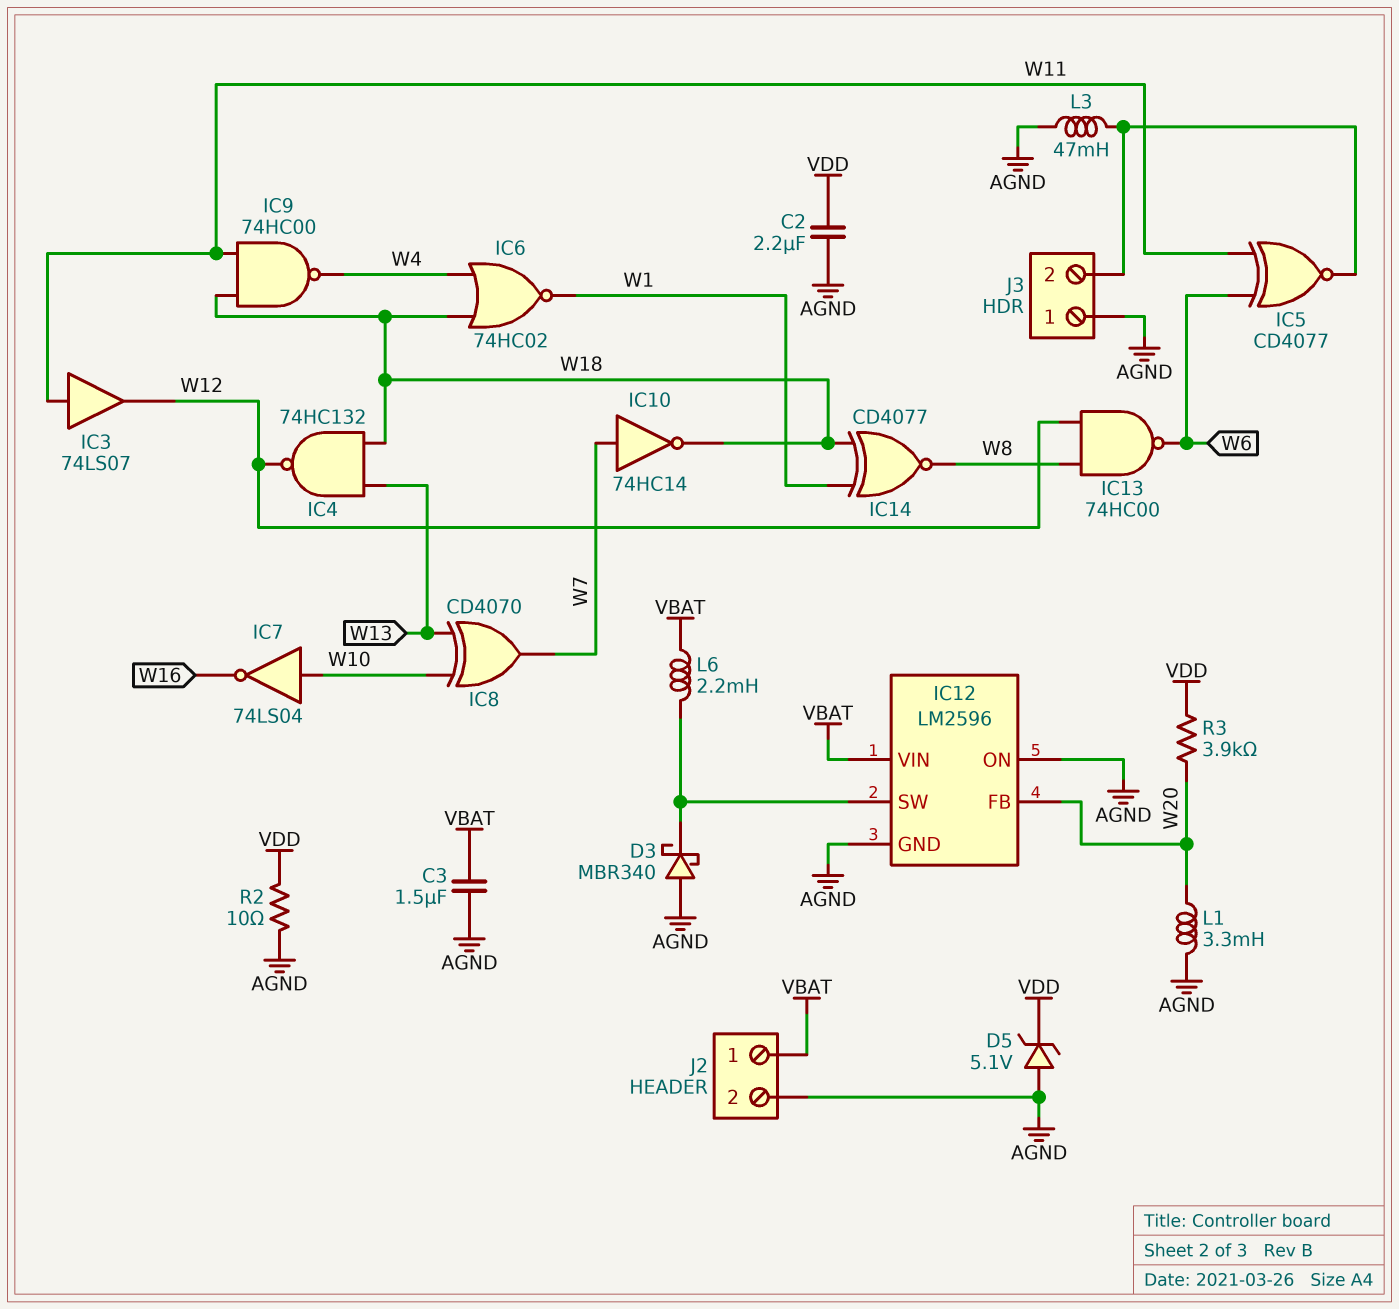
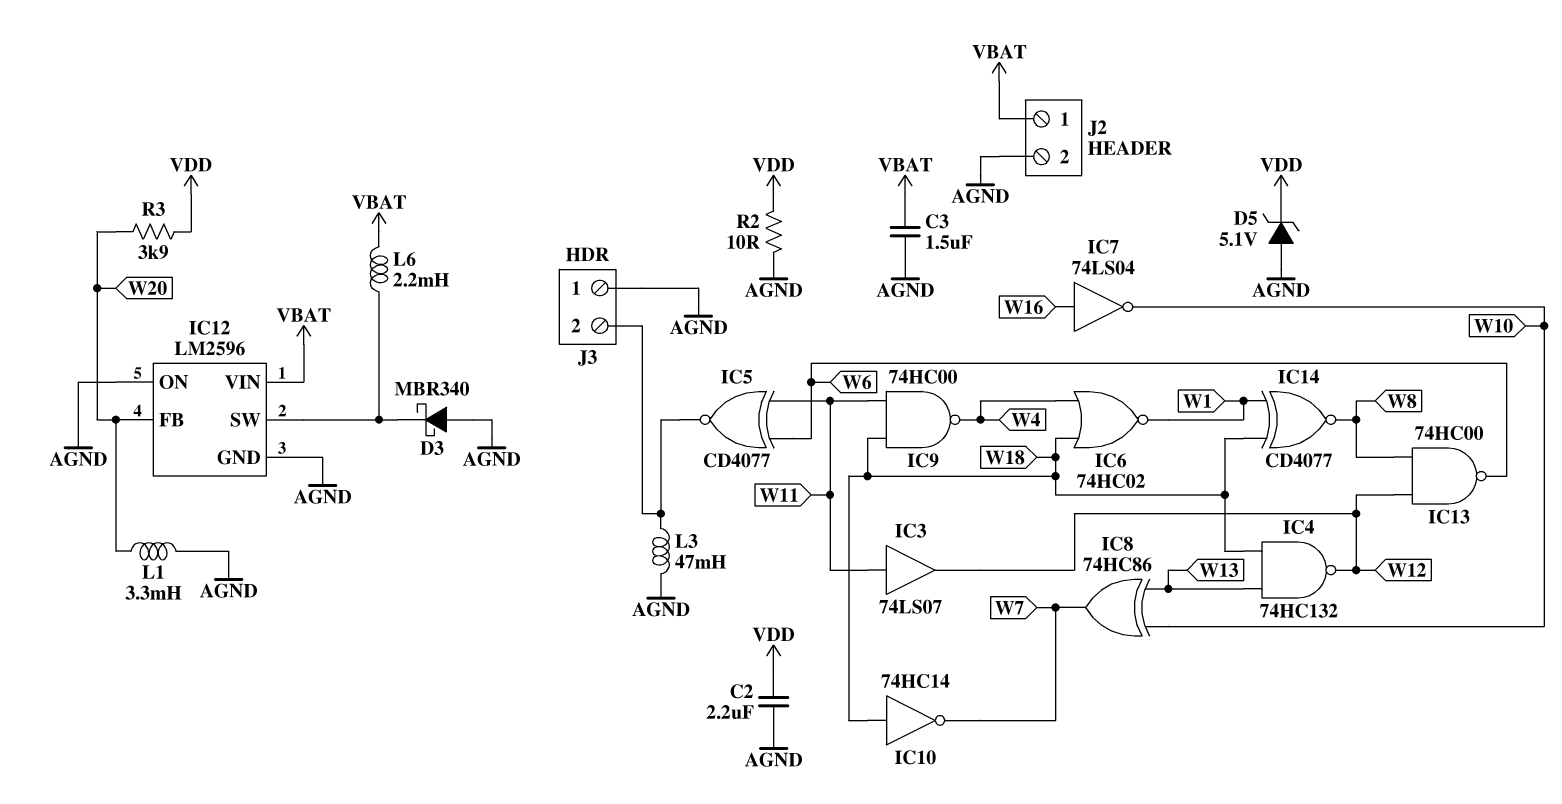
IC7: NOT 74LS04 (in W10, out W16) -> NOT 74LS04 (in W16, out W10)
IC8: XOR CD4070 (in W10, in W13, out W7) -> XOR 74HC86 (in W10, in W13, out W7)
IC10: NOT 74HC14 (in W7, out W18) -> NOT 74HC14 (in W18, out W7)

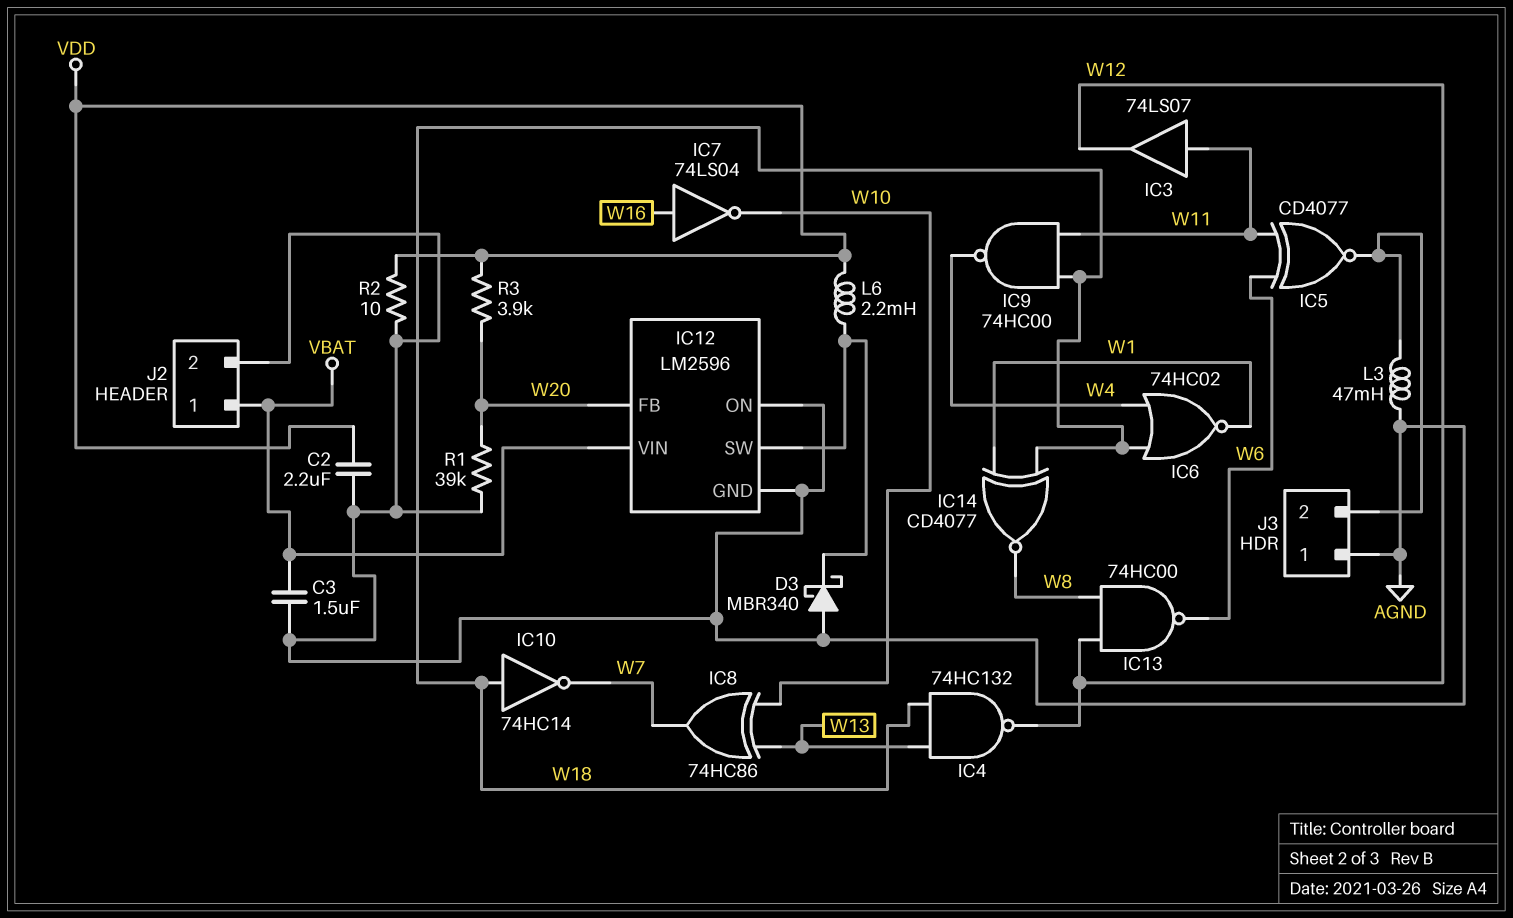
D5: zener 5.1V (A AGND, K VDD) -> none
L1: 3.3mH (AGND, W20) -> none
L6: 2.2mH (IC12/SW, VBAT) -> 2.2mH (IC12/SW, VDD)
R1: none -> 39k (AGND, W20)

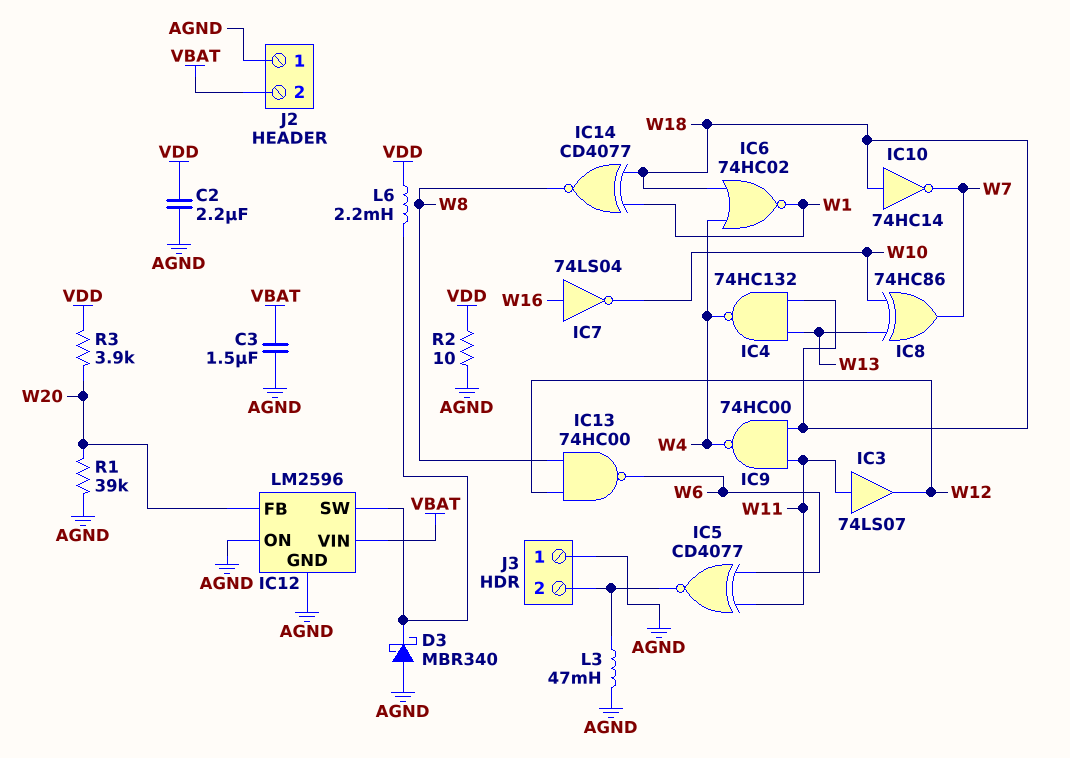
IC4: NAND 74HC132 (in W13, in W18, out W12) -> NAND 74HC132 (in W13, in W18, out W4)
J2 pin 1: VBAT -> AGND
J2 pin 2: AGND -> VBAT

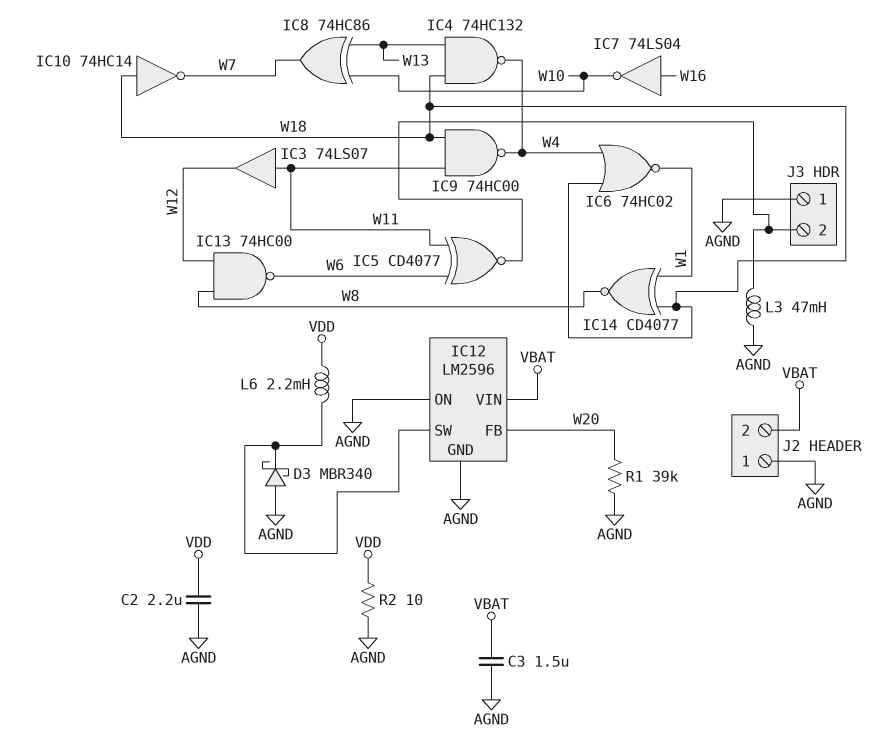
R3: 3.9k (VDD, W20) -> none

